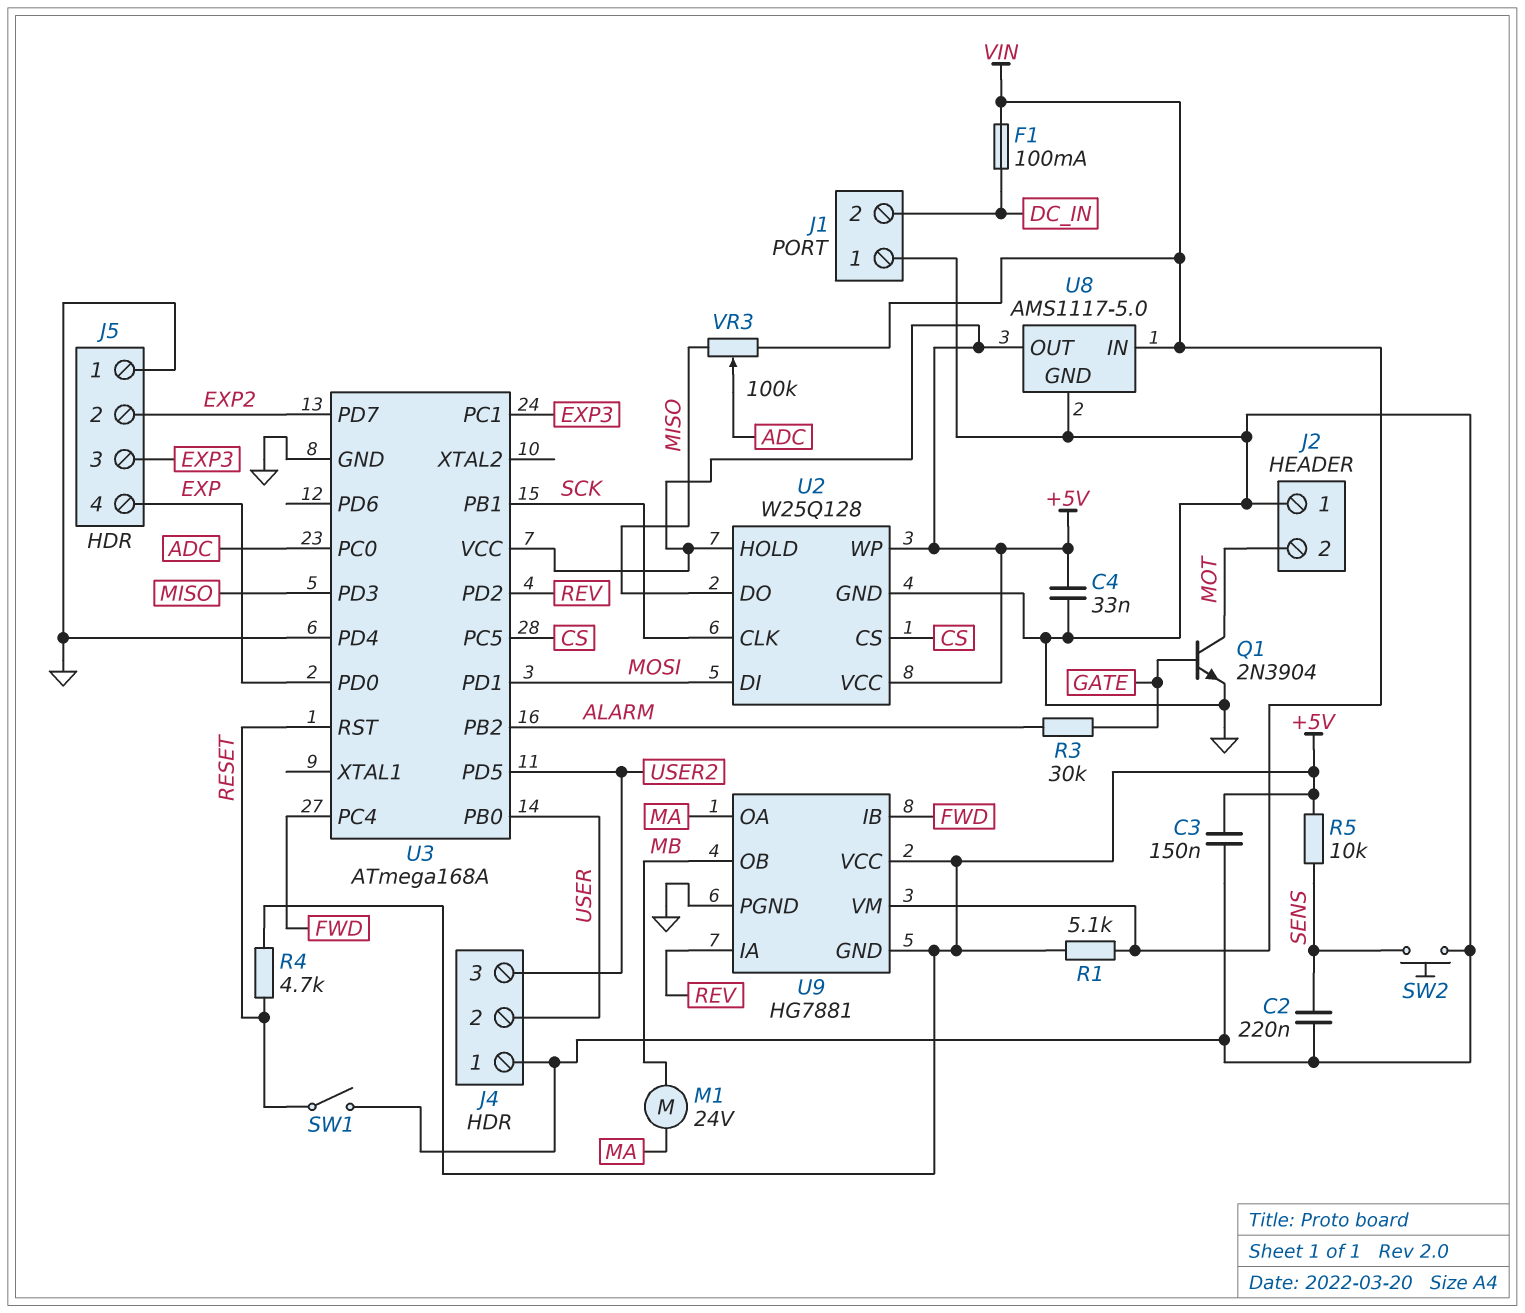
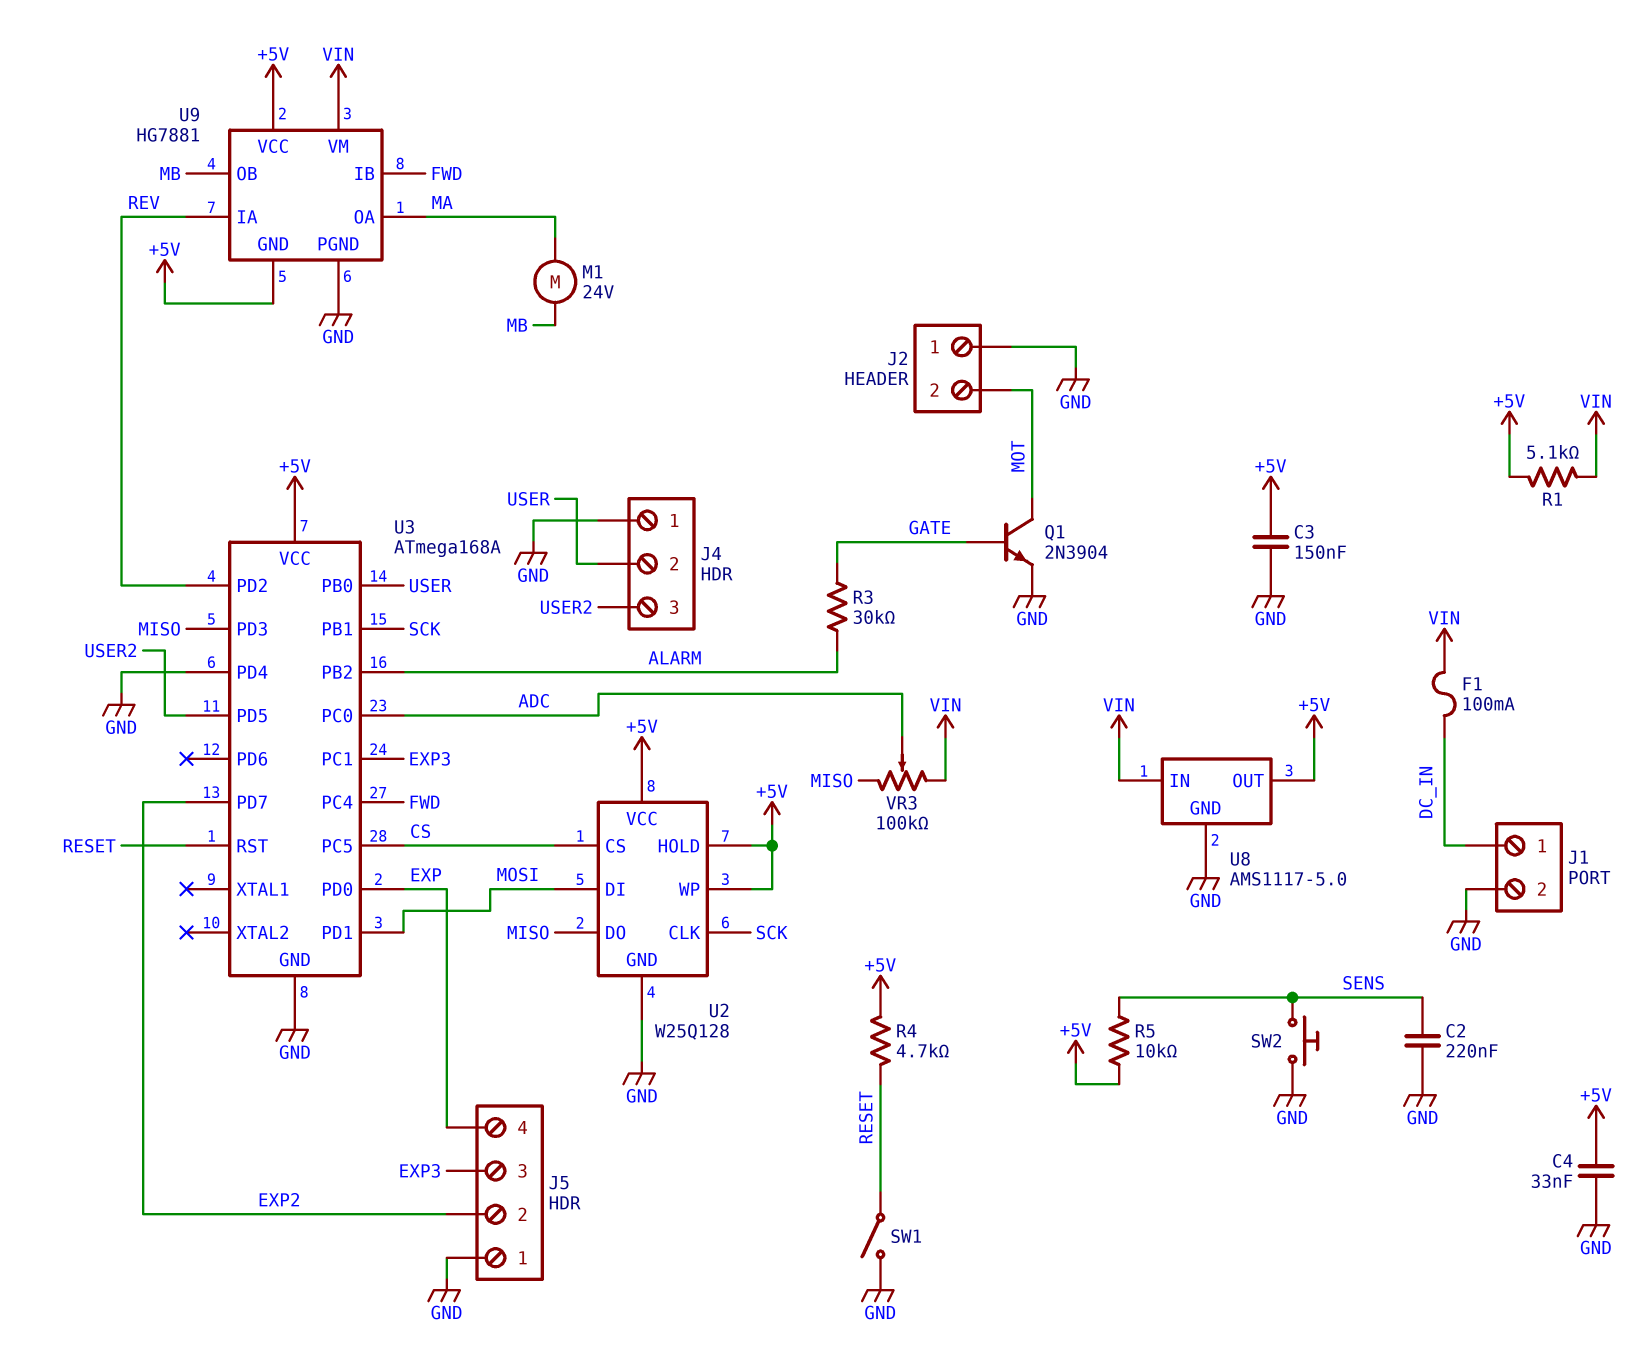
J1 pin 1: GND -> DC_IN
J1 pin 2: DC_IN -> GND

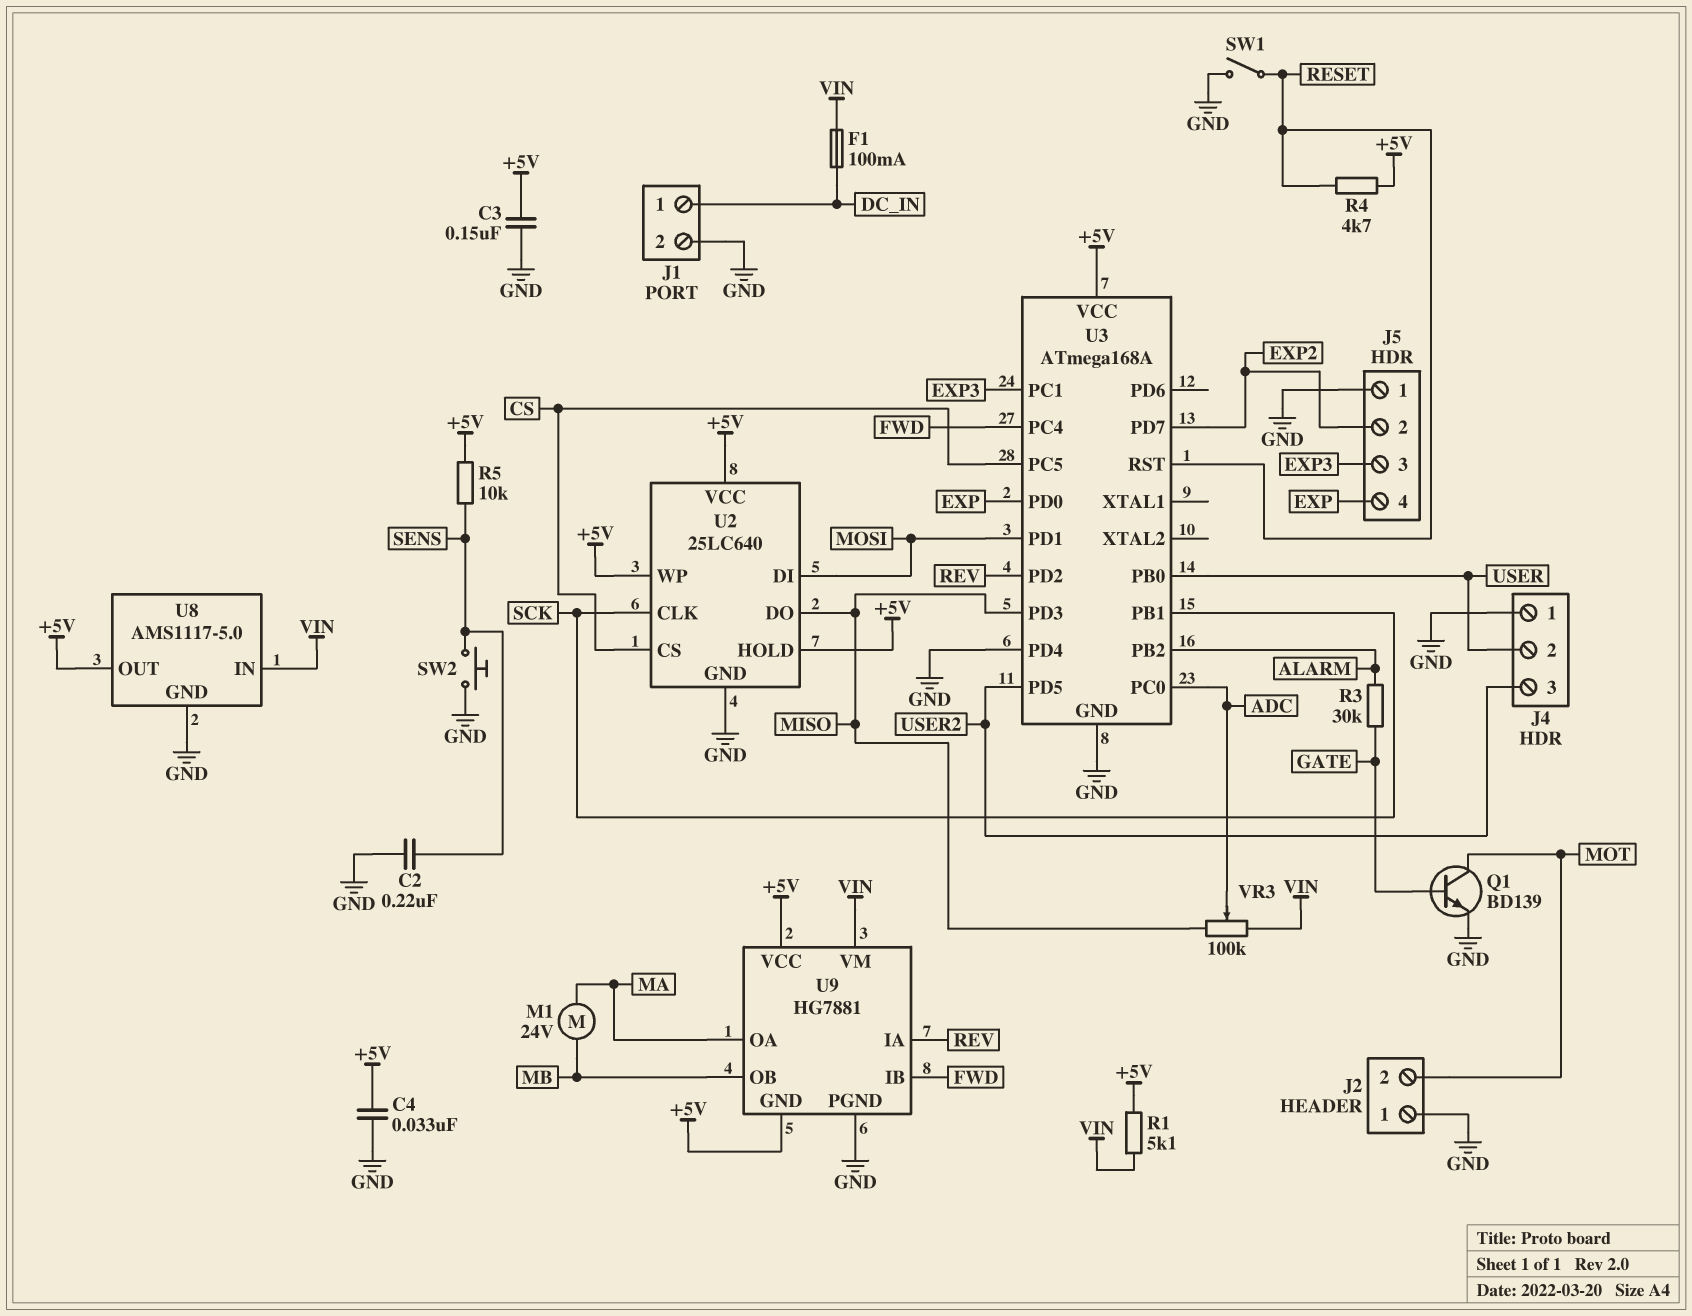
Q1: NPN 2N3904 (B GATE, C MOT, E GND) -> NPN BD139 (B GATE, C MOT, E GND)
U2: W25Q128 -> 25LC640

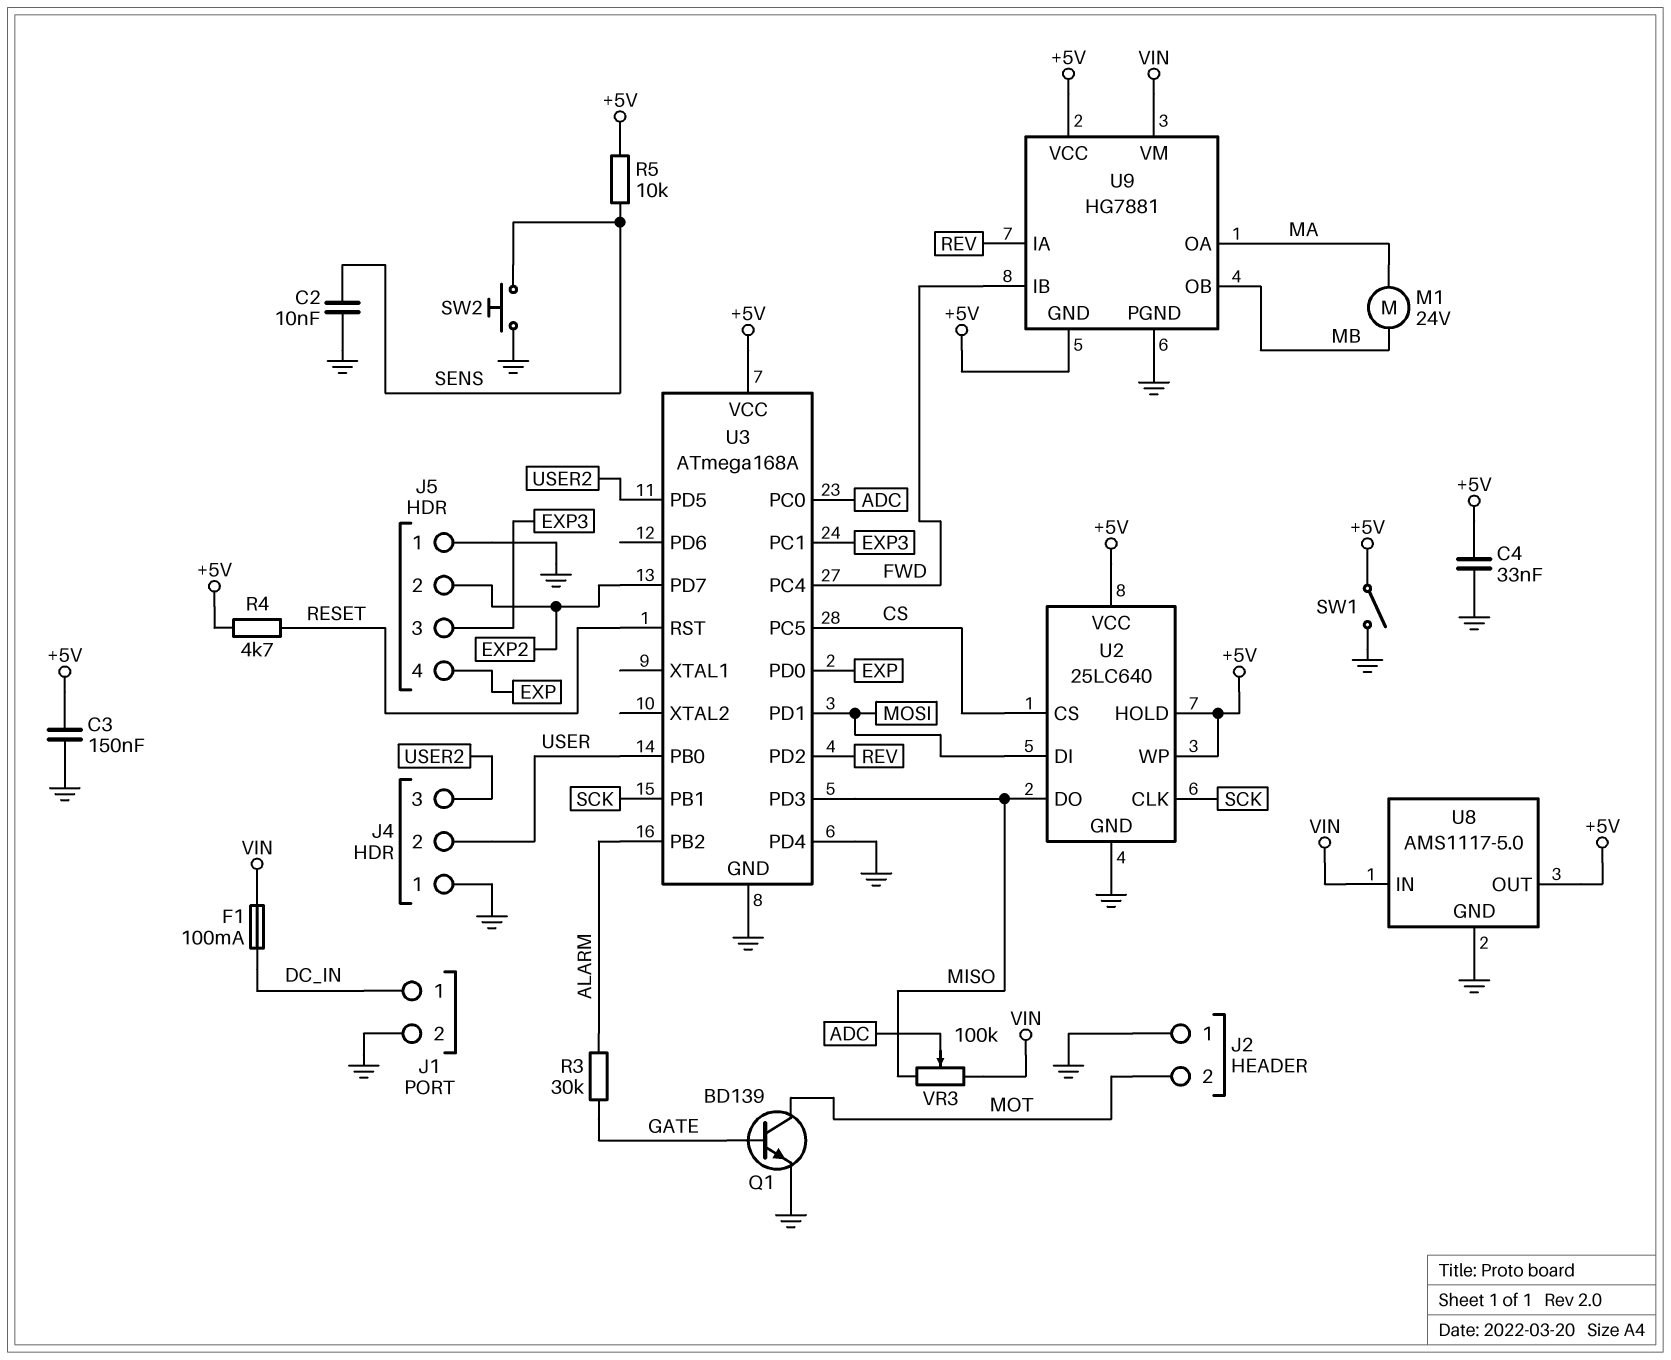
C2: 220nF (GND, SENS) -> 10nF (GND, SENS)
R1: 5.1k (+5V, VIN) -> none
SW1: switch (GND, RESET) -> switch (+5V, GND)

